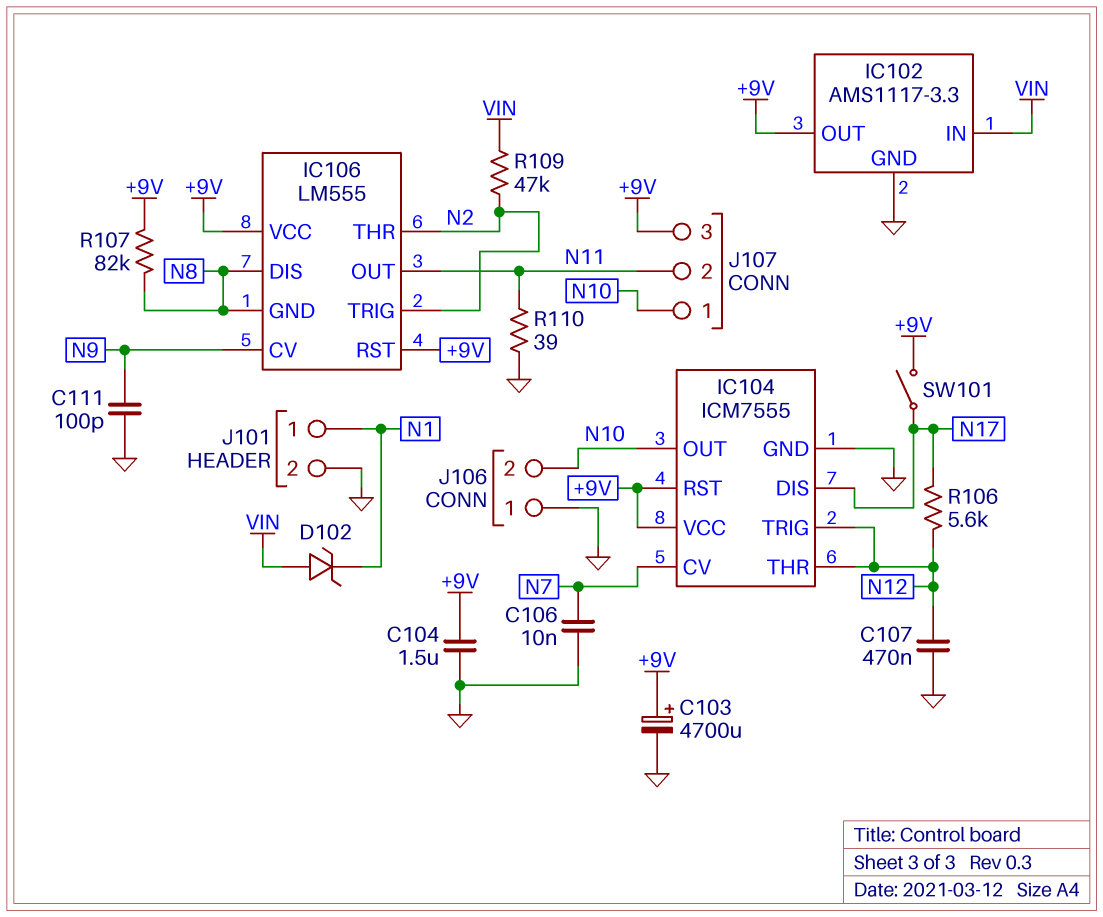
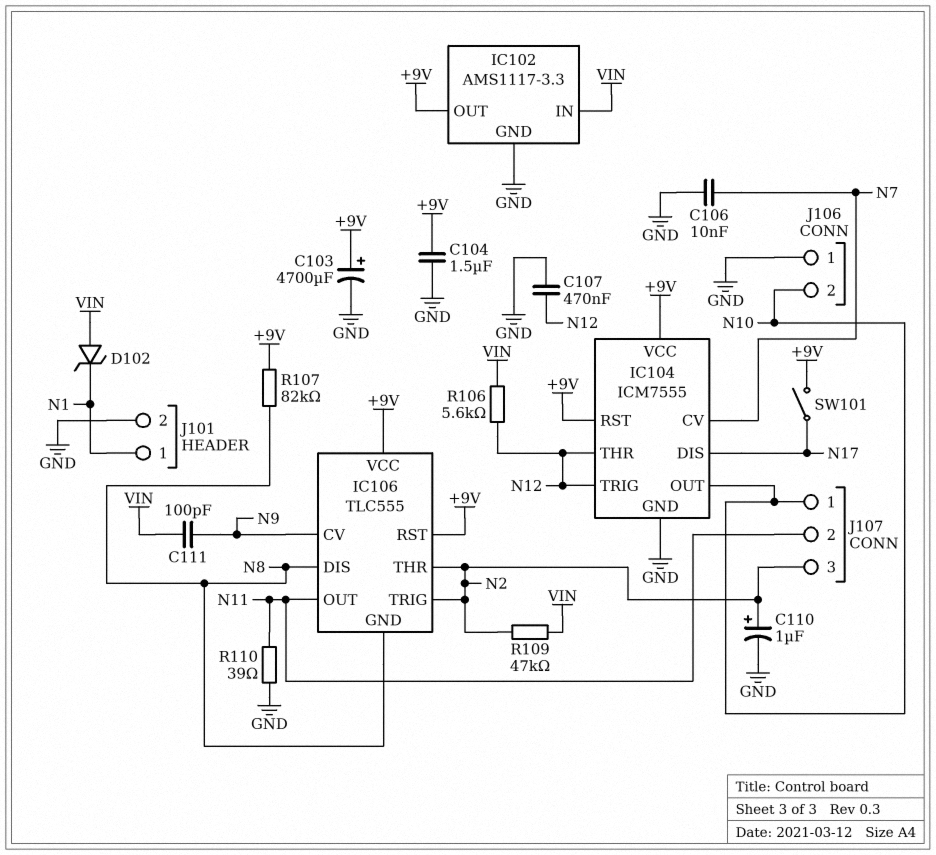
C110: none -> 1uF (plus N2, minus GND)
C111: 100pF (GND, N9) -> 100pF (N9, VIN)
IC106: LM555 -> TLC555
J107 pin 3: +9V -> N2
R106: 5.6k (N12, N17) -> 5.6k (N12, VIN)

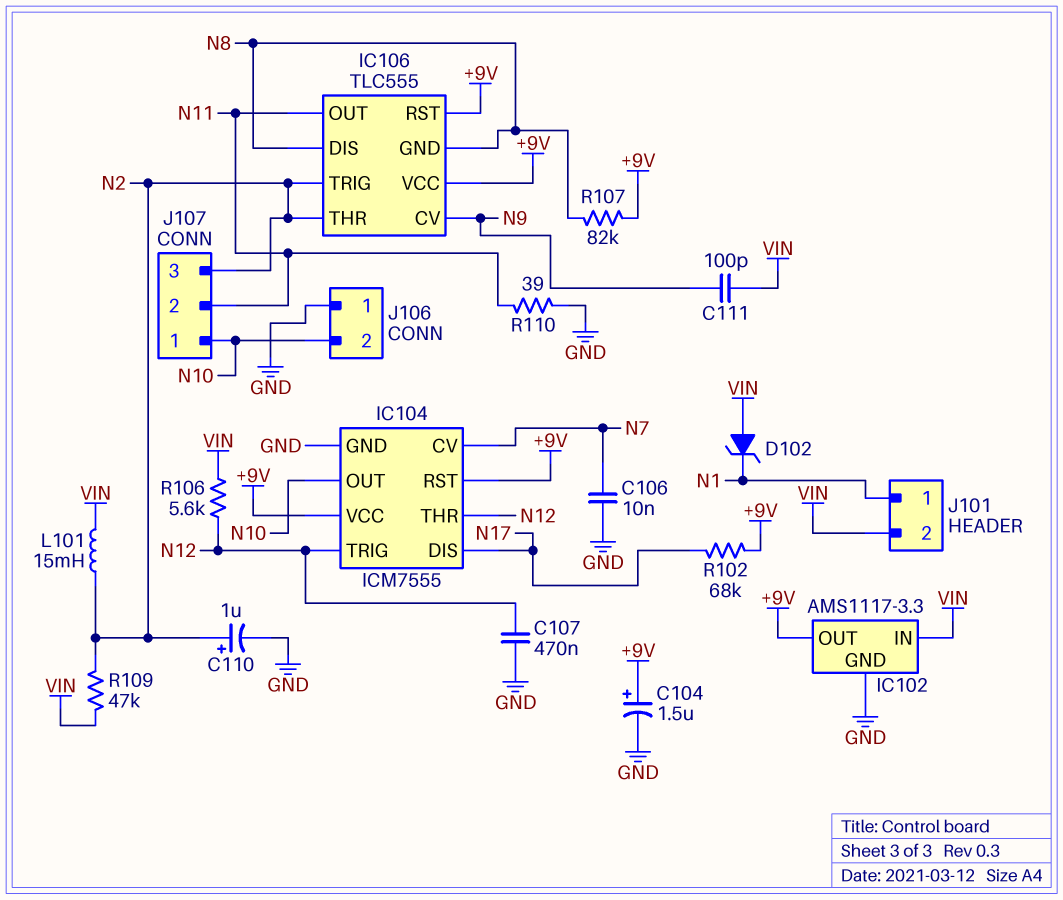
C103: 4700uF (plus +9V, minus GND) -> none
C104: 1.5uF (+9V, GND) -> 1.5uF (plus +9V, minus GND)
J101 pin 2: GND -> VIN
L101: none -> 15mH (N2, VIN)
R102: none -> 68k (+9V, N17)
SW101: switch (+9V, N17) -> none

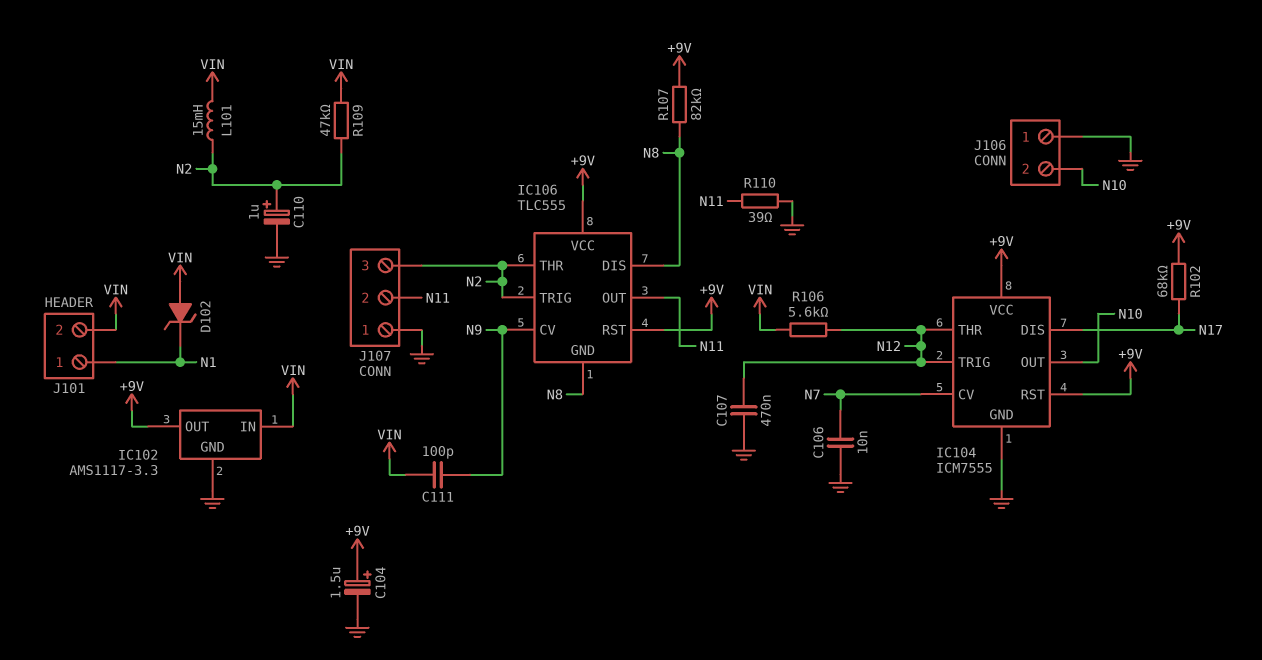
J107 pin 1: N10 -> GND

